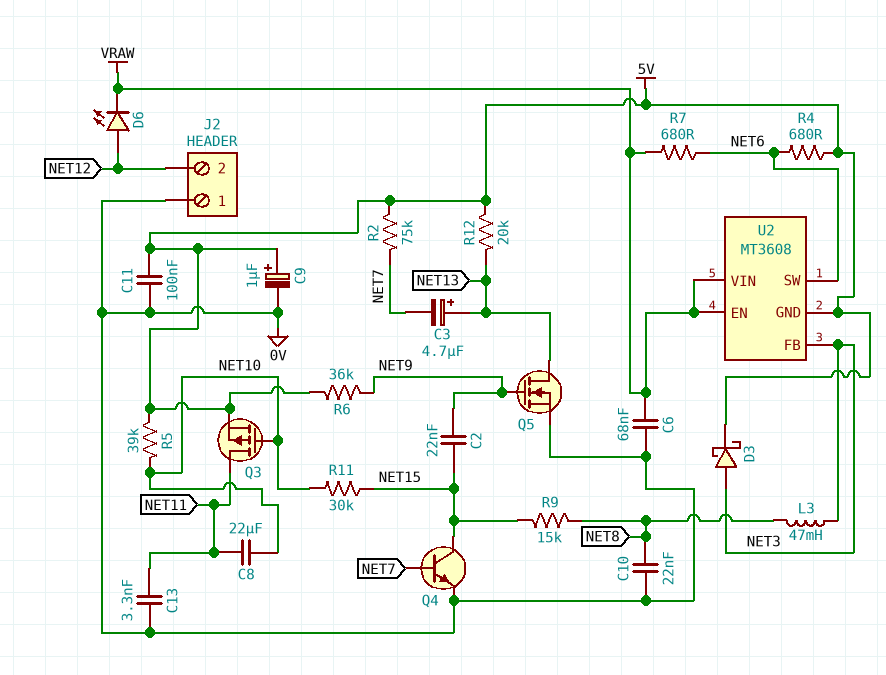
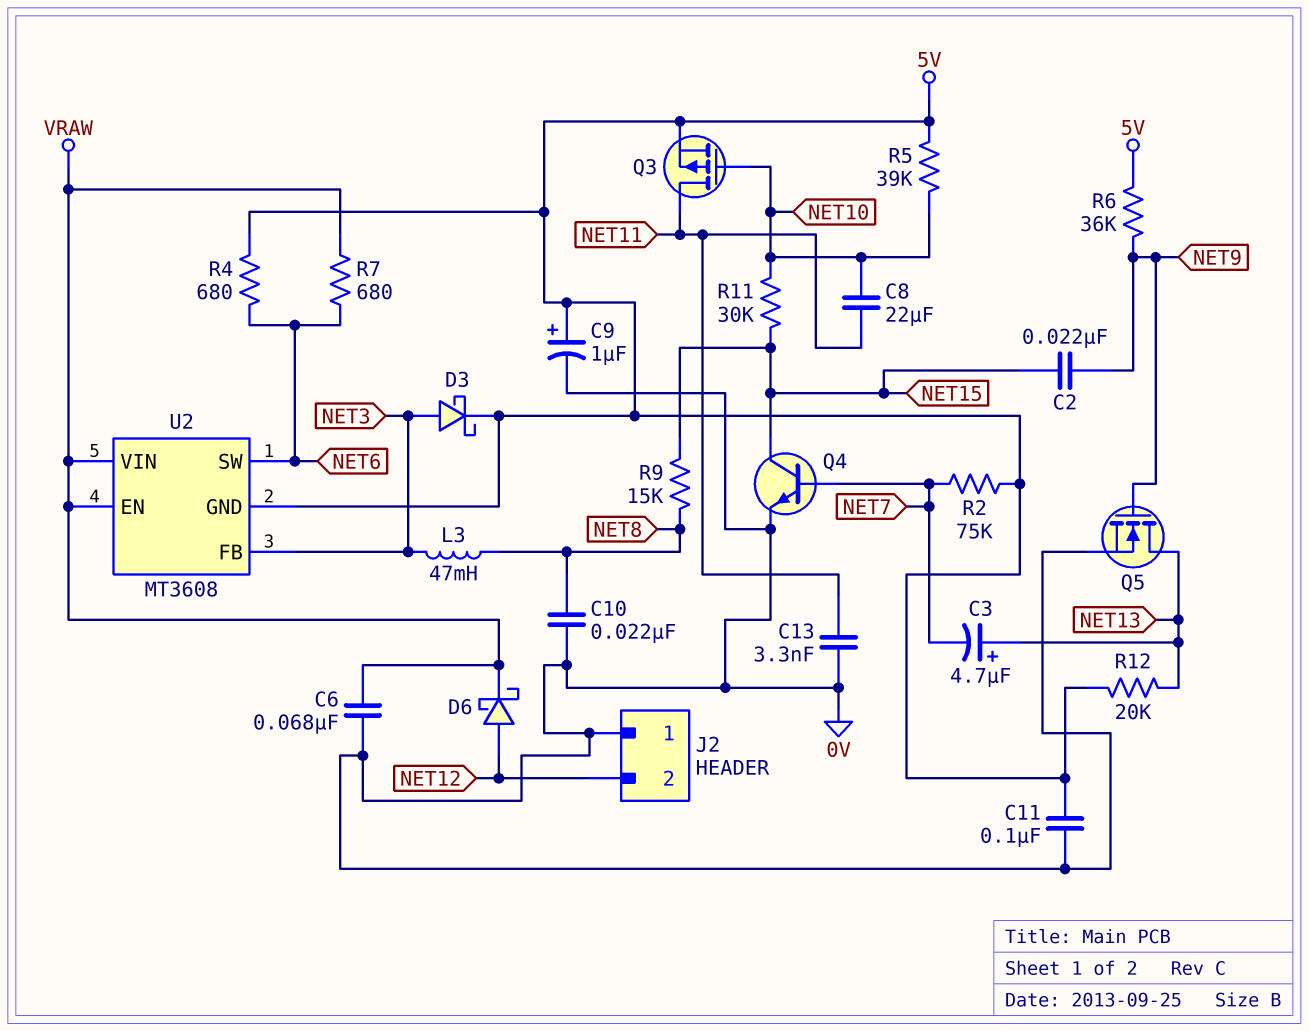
D6: LED (A NET12, K VRAW) -> schottky (A NET12, K VRAW)

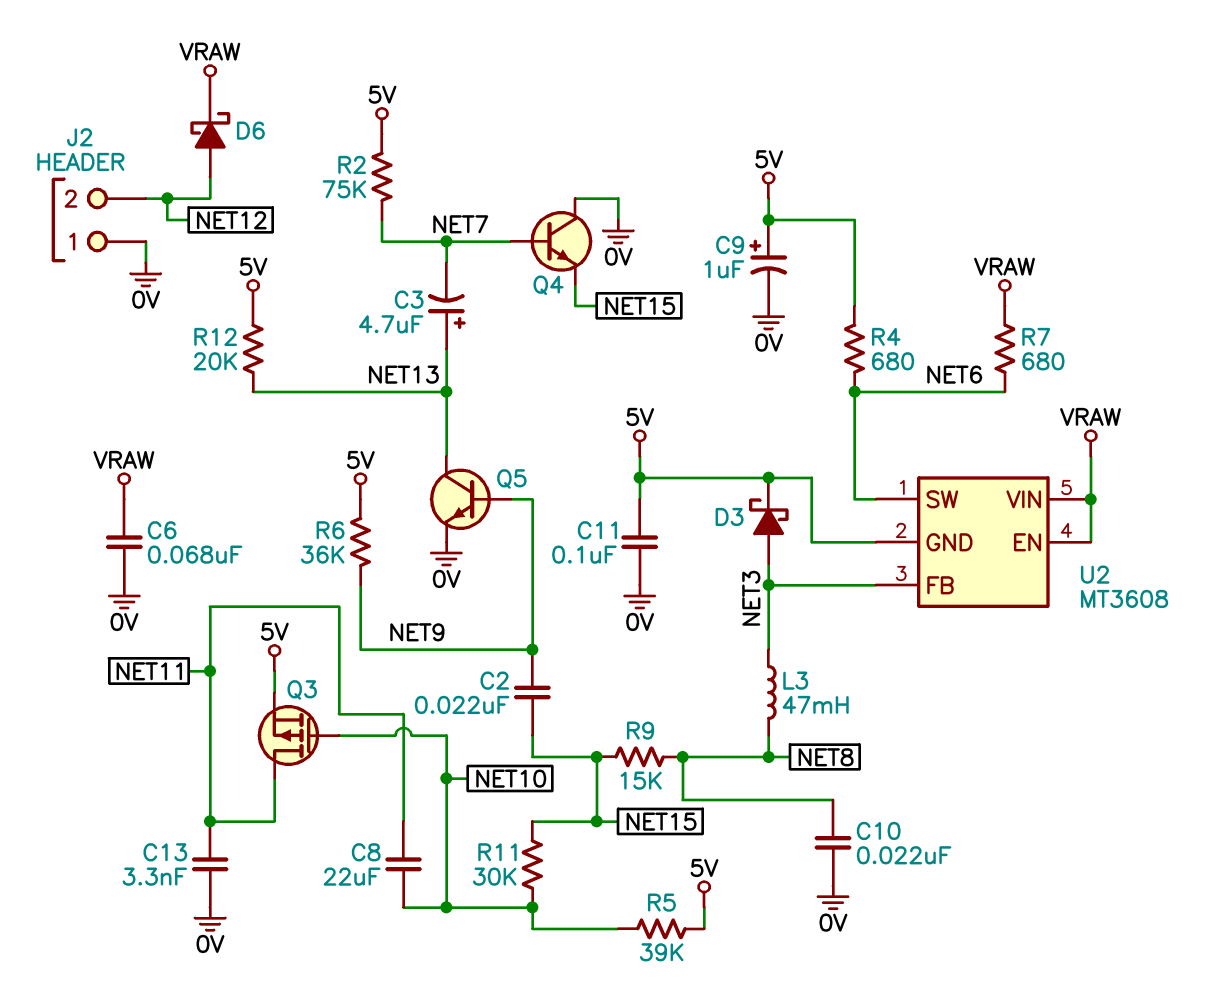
Q4: NPN (B NET7, C NET15, E 0V) -> NPN (B NET7, C 0V, E NET15)
Q5: NMOS (G NET9, D NET13, S 0V) -> NPN (B NET9, C NET13, E 0V)

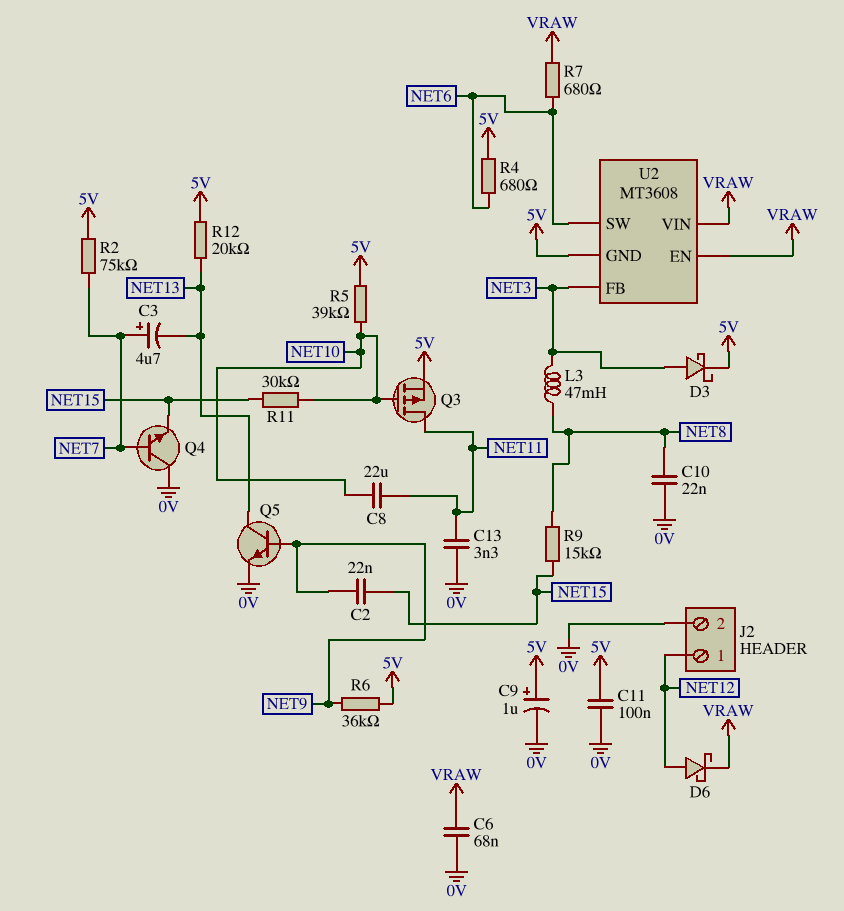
C3: 4.7uF (plus NET13, minus NET7) -> 4.7uF (plus NET7, minus NET13)
J2 pin 1: 0V -> NET12
J2 pin 2: NET12 -> 0V

